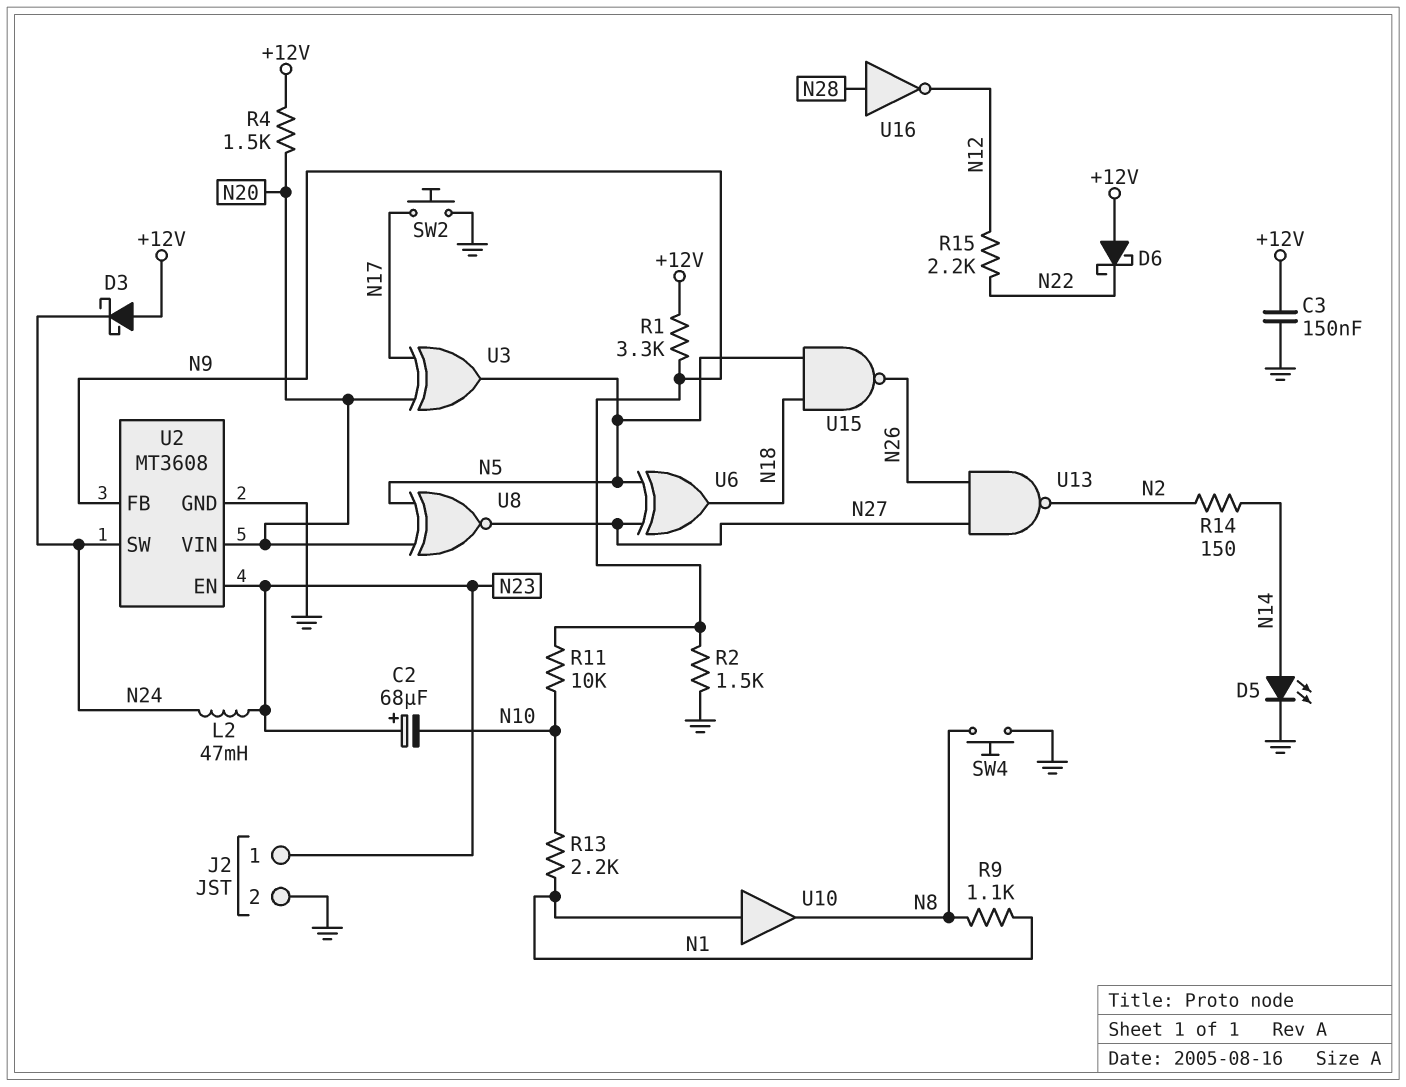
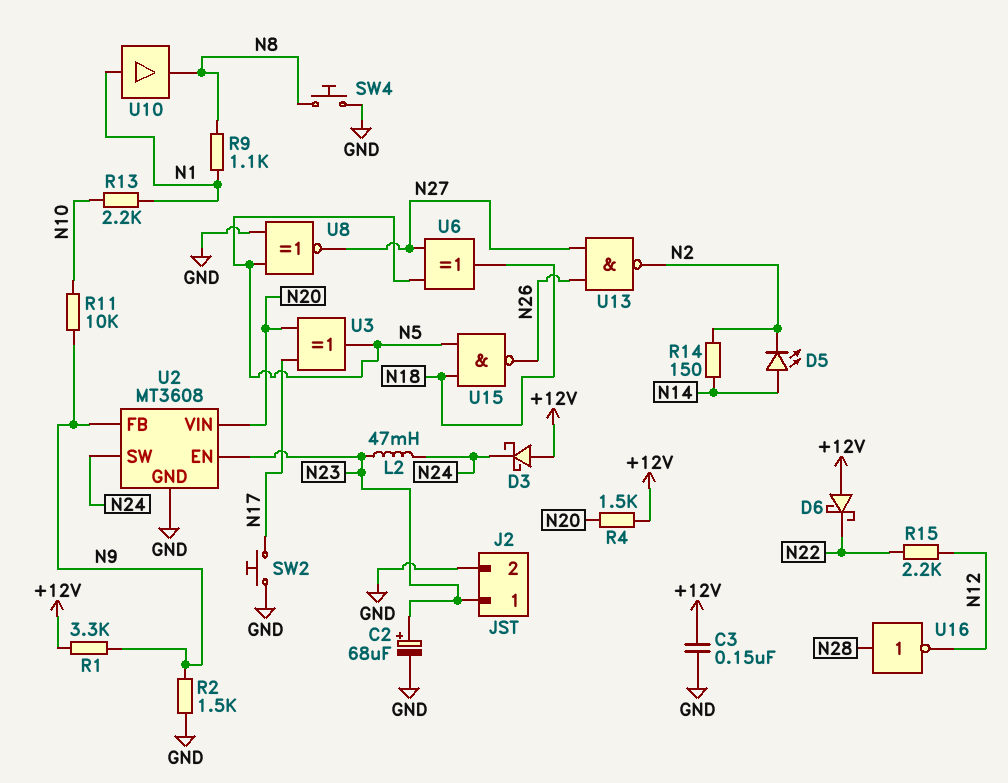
C2: 68uF (plus N23, minus N10) -> 68uF (plus N23, minus GND)
D5: LED (A N14, K GND) -> LED (A N14, K N2)
U8: XNOR (in N5, in N20, out N27) -> XNOR (in GND, in N5, out N27)

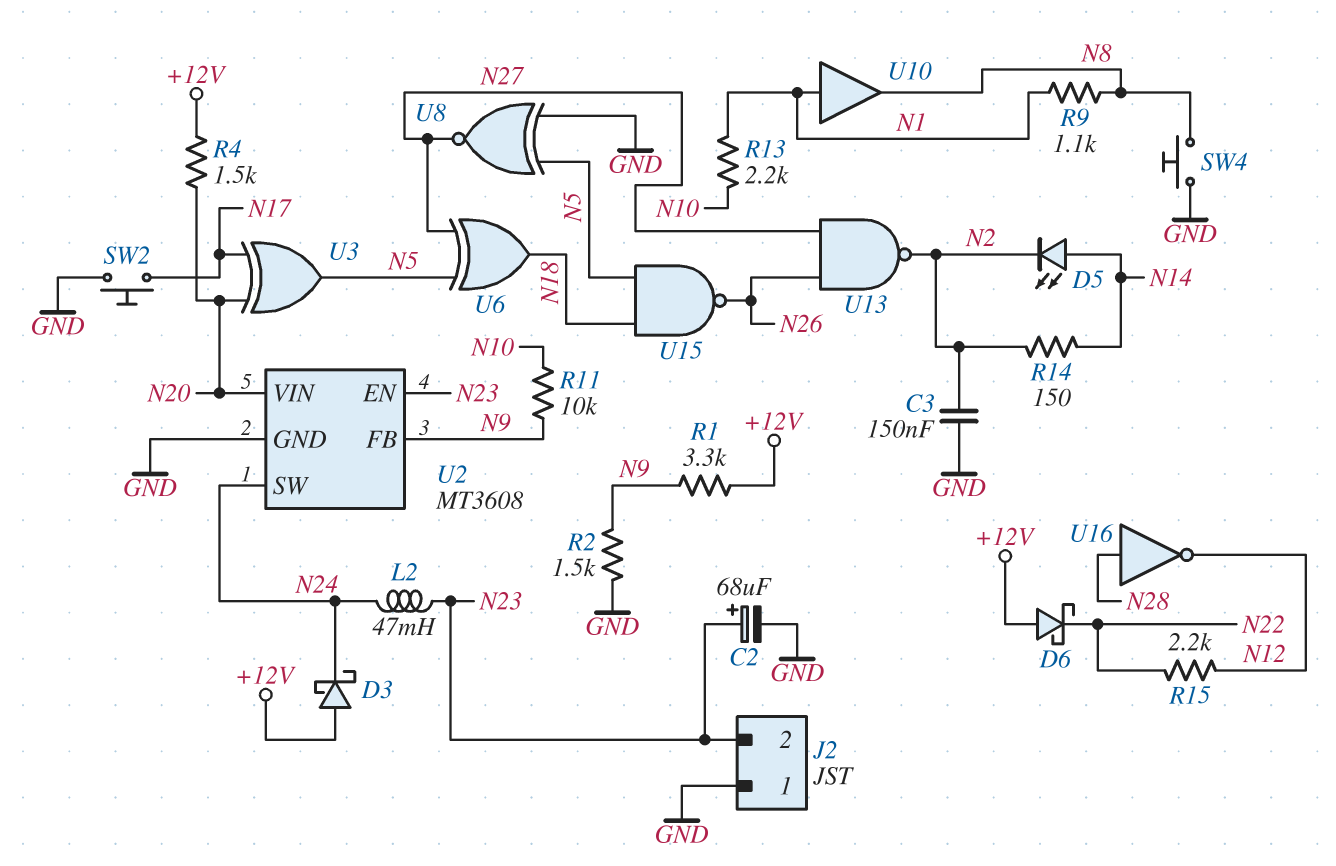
C3: 150nF (+12V, GND) -> 150nF (GND, N2)
J2 pin 1: N23 -> GND
J2 pin 2: GND -> N23

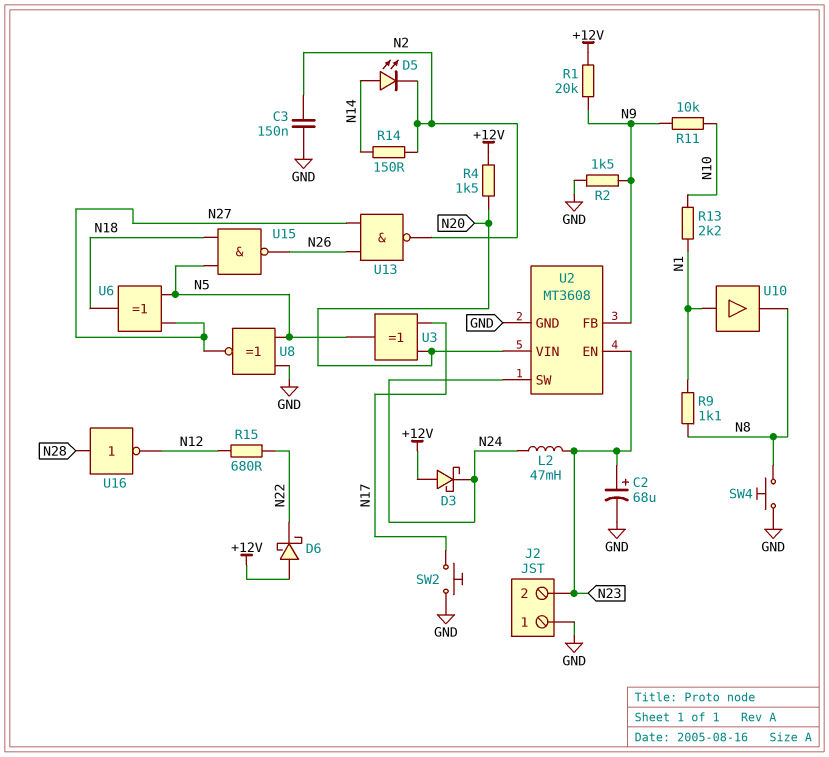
R1: 3.3k (+12V, N9) -> 20k (+12V, N9)
R15: 2.2k (N12, N22) -> 680 (N12, N22)

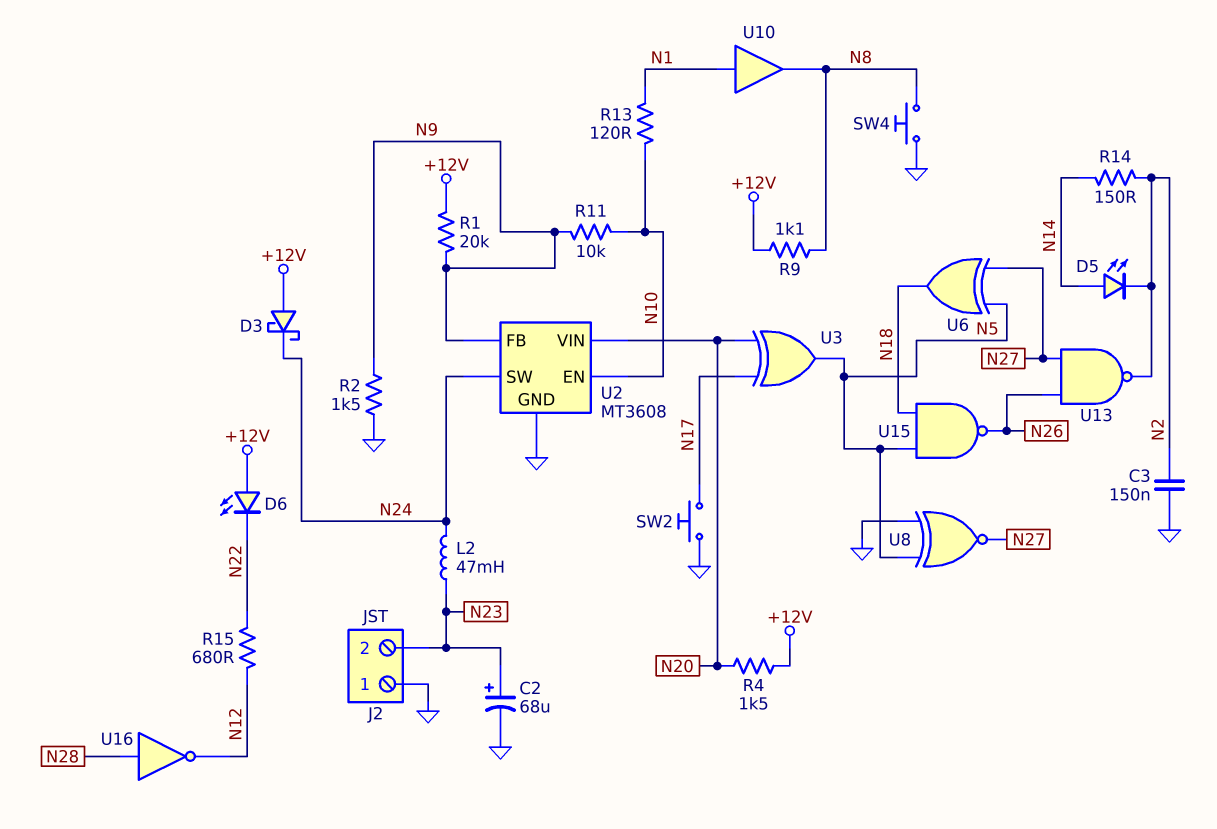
D6: schottky (A +12V, K N22) -> LED (A +12V, K N22)
R9: 1.1k (N1, N8) -> 1.1k (+12V, N8)
R13: 2.2k (N1, N10) -> 120 (N1, N10)
U2 pin EN: N23 -> N10

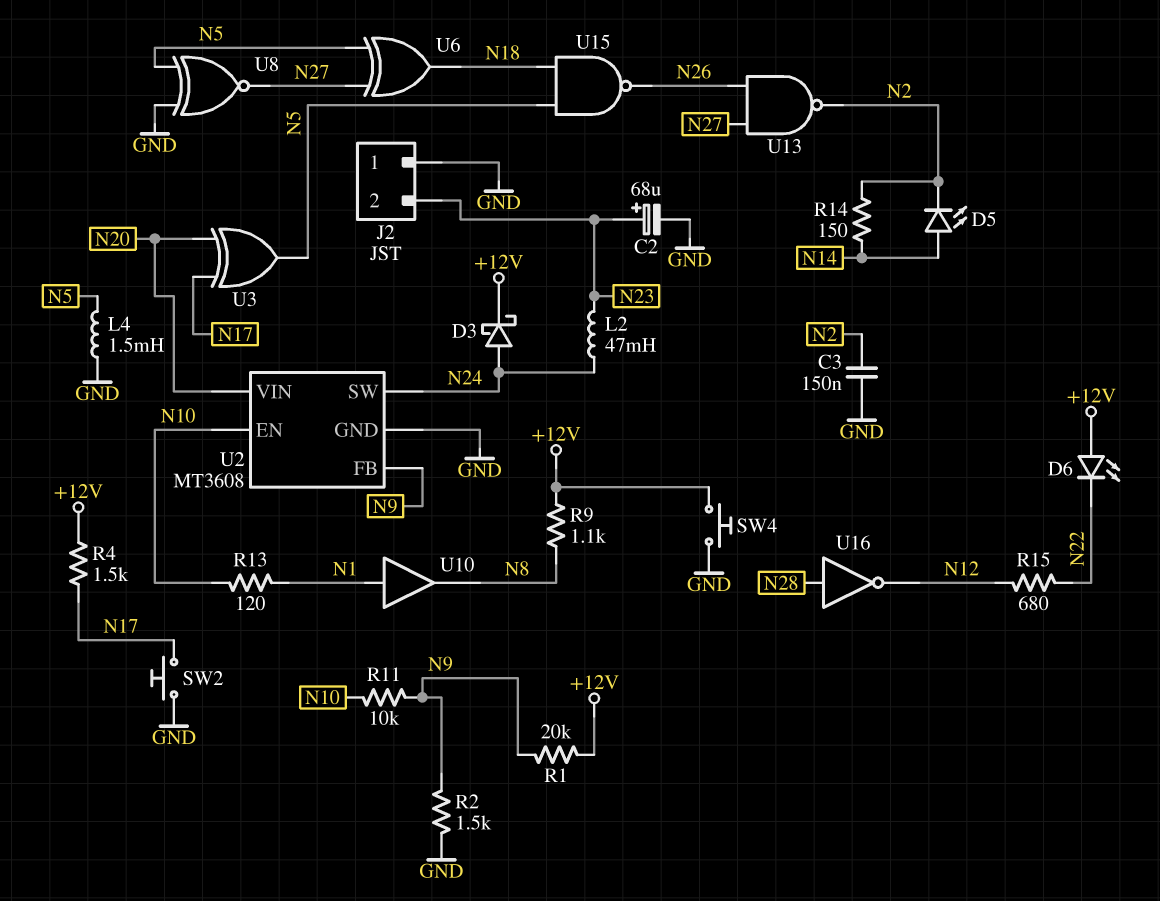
D3: schottky (A +12V, K N24) -> schottky (A N24, K +12V)
L4: none -> 1.5mH (GND, N5)
R4: 1.5k (+12V, N20) -> 1.5k (+12V, N17)
SW4: button (GND, N8) -> button (+12V, GND)

